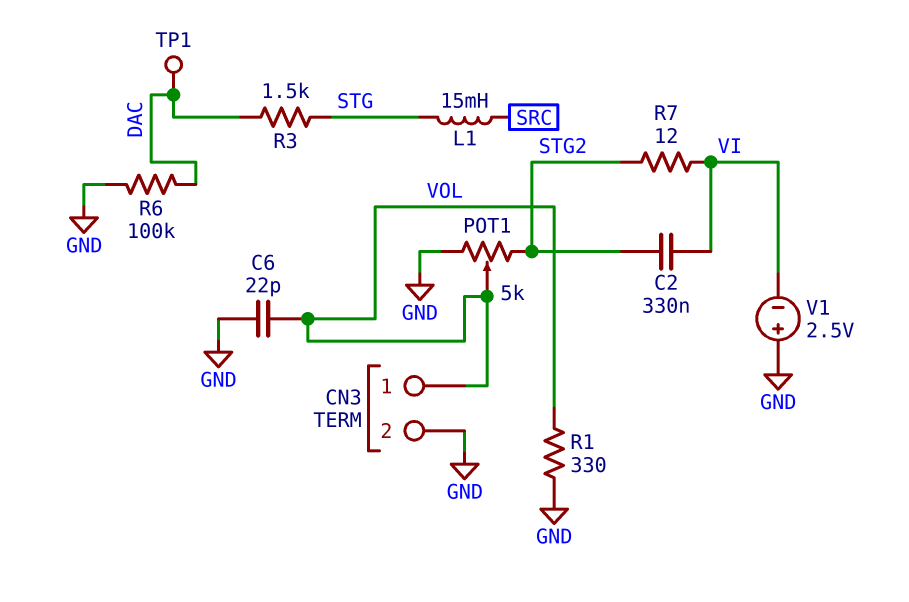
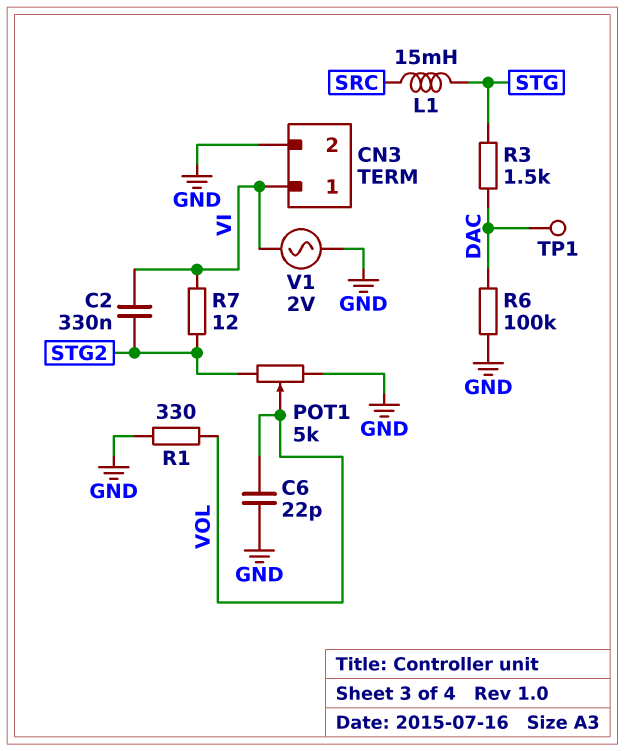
CN3 pin 1: VOL -> VI
V1: 2.5V (plus GND, minus VI) -> AC 2V (GND, VI)

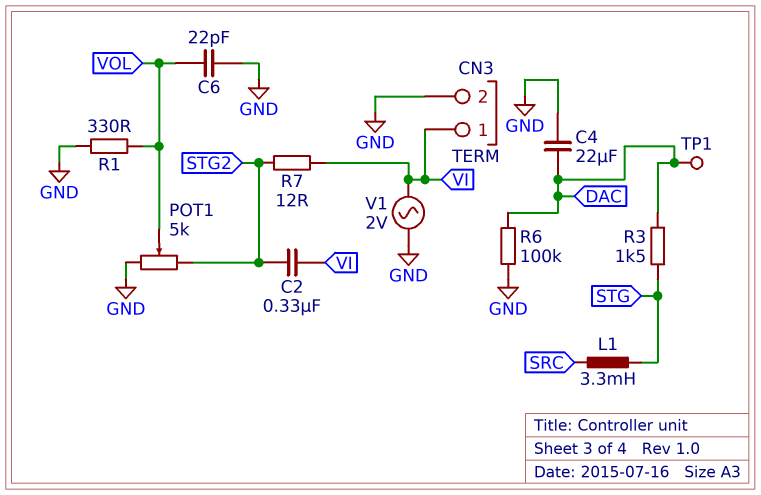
C4: none -> 22uF (DAC, GND)
L1: 15mH (SRC, STG) -> 3.3mH (SRC, STG)

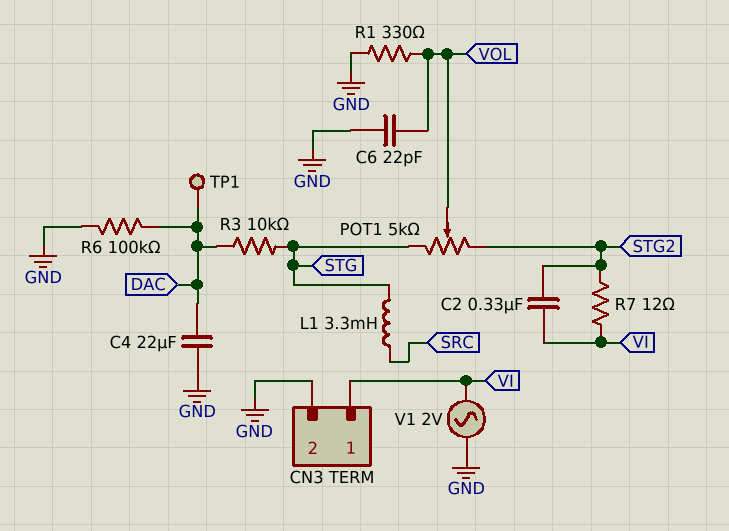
POT1: 5k (GND, STG2, wiper VOL) -> 5k (STG, STG2, wiper VOL)
R3: 1.5k (DAC, STG) -> 10k (DAC, STG)

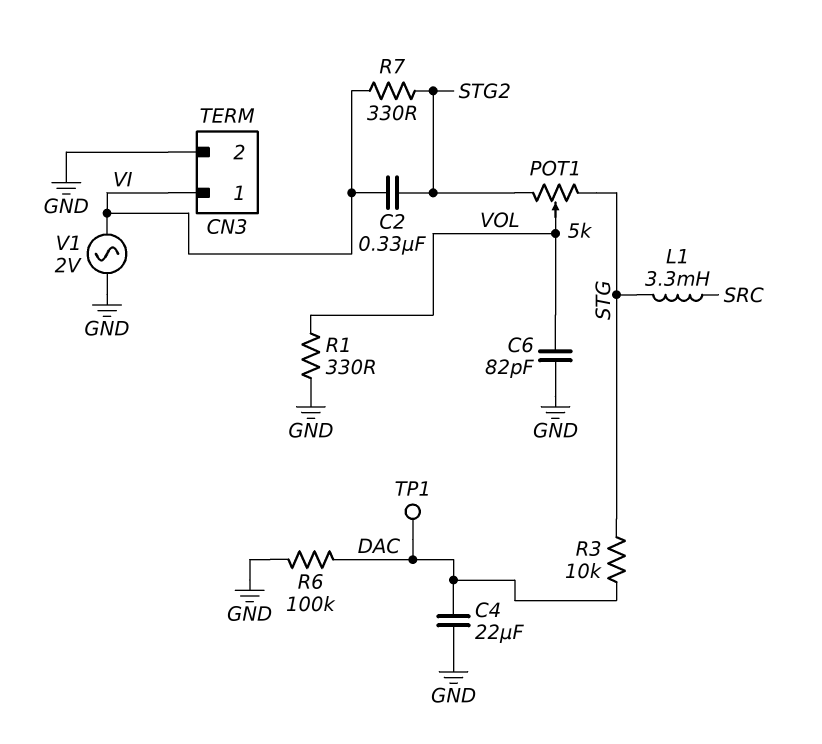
C6: 22pF (GND, VOL) -> 82pF (GND, VOL)
R7: 12 (STG2, VI) -> 330 (STG2, VI)

